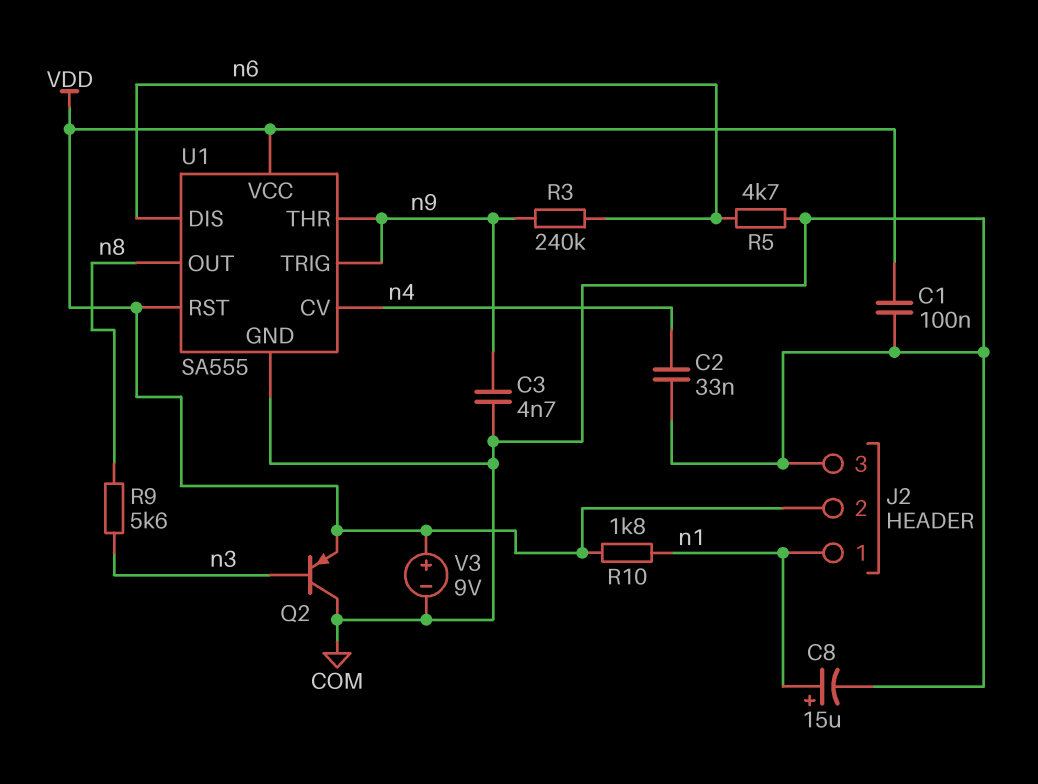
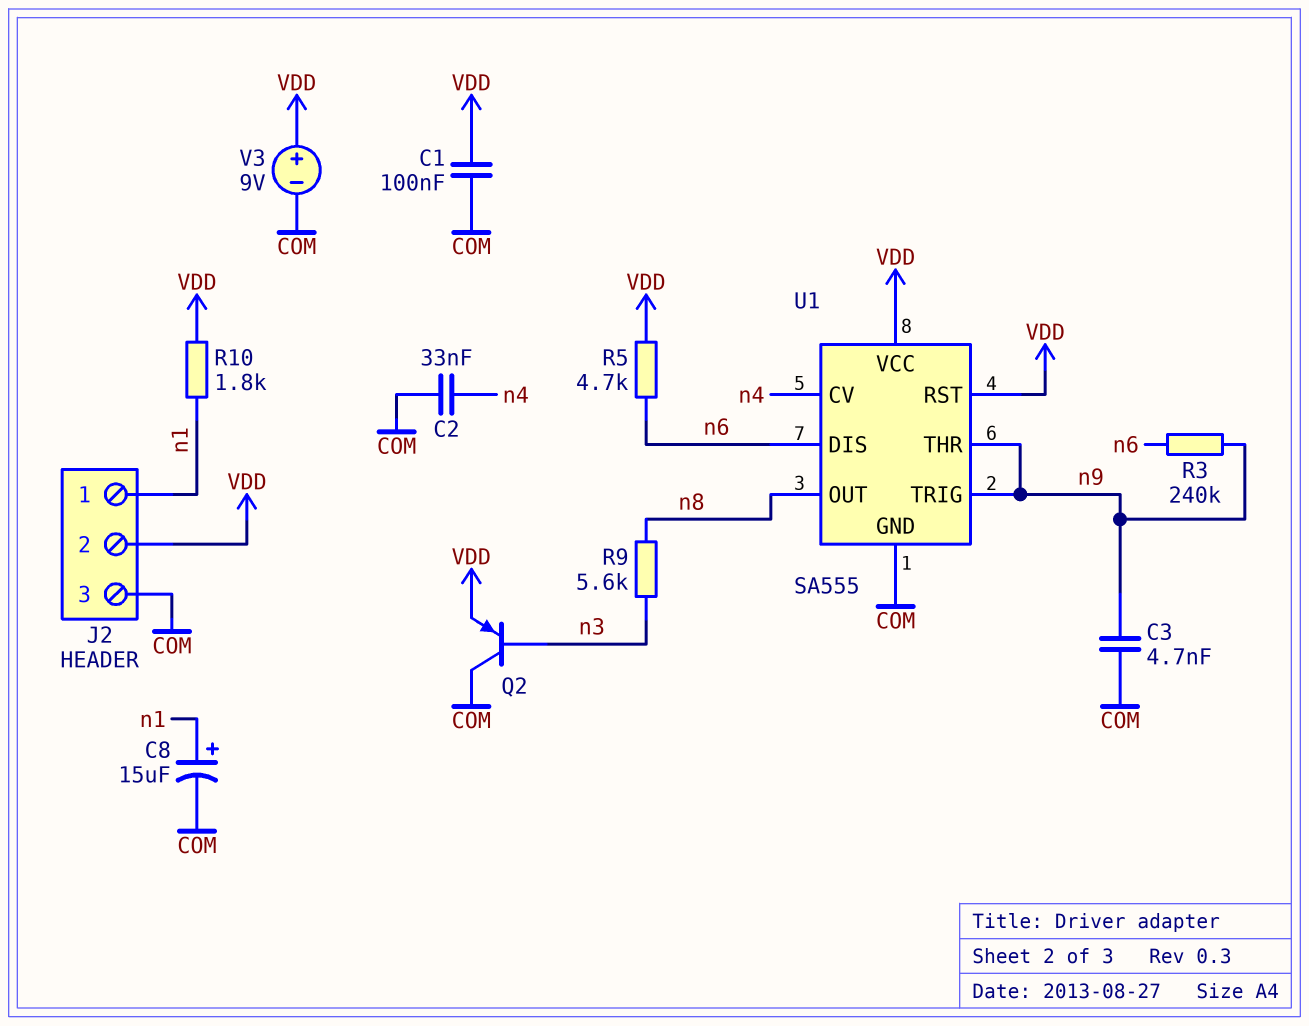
R5: 4.7k (COM, n6) -> 4.7k (VDD, n6)

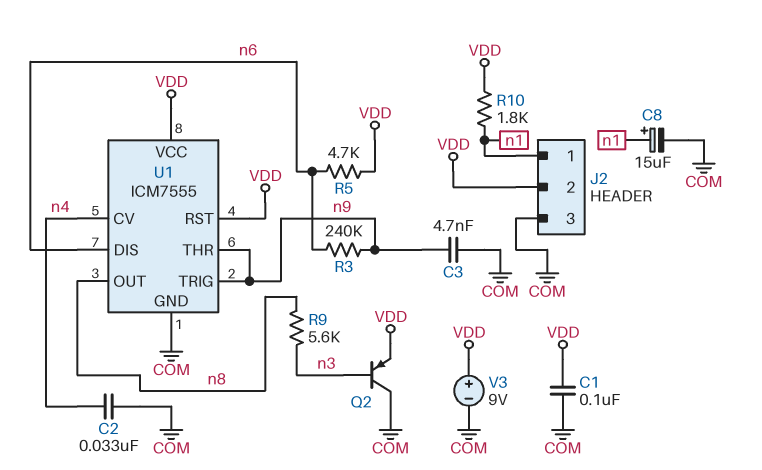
U1: SA555 -> ICM7555

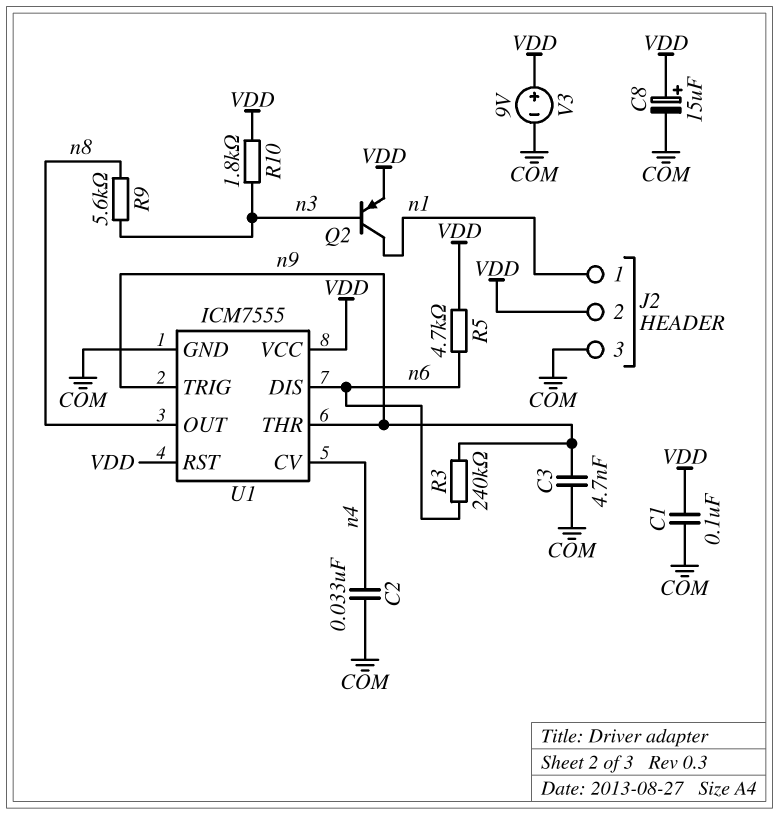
C8: 15uF (plus n1, minus COM) -> 15uF (plus VDD, minus COM)
Q2: PNP (B n3, C COM, E VDD) -> PNP (B n3, C n1, E VDD)
R10: 1.8k (VDD, n1) -> 1.8k (VDD, n3)

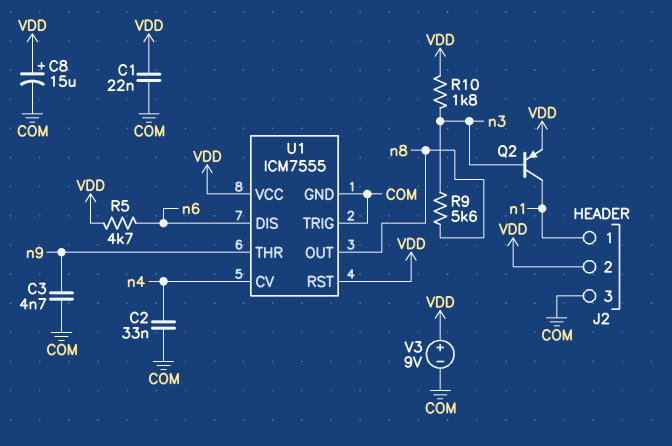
C1: 100nF (COM, VDD) -> 22nF (COM, VDD)
R3: 240k (n6, n9) -> none
U1 pin TRIG: n9 -> COM

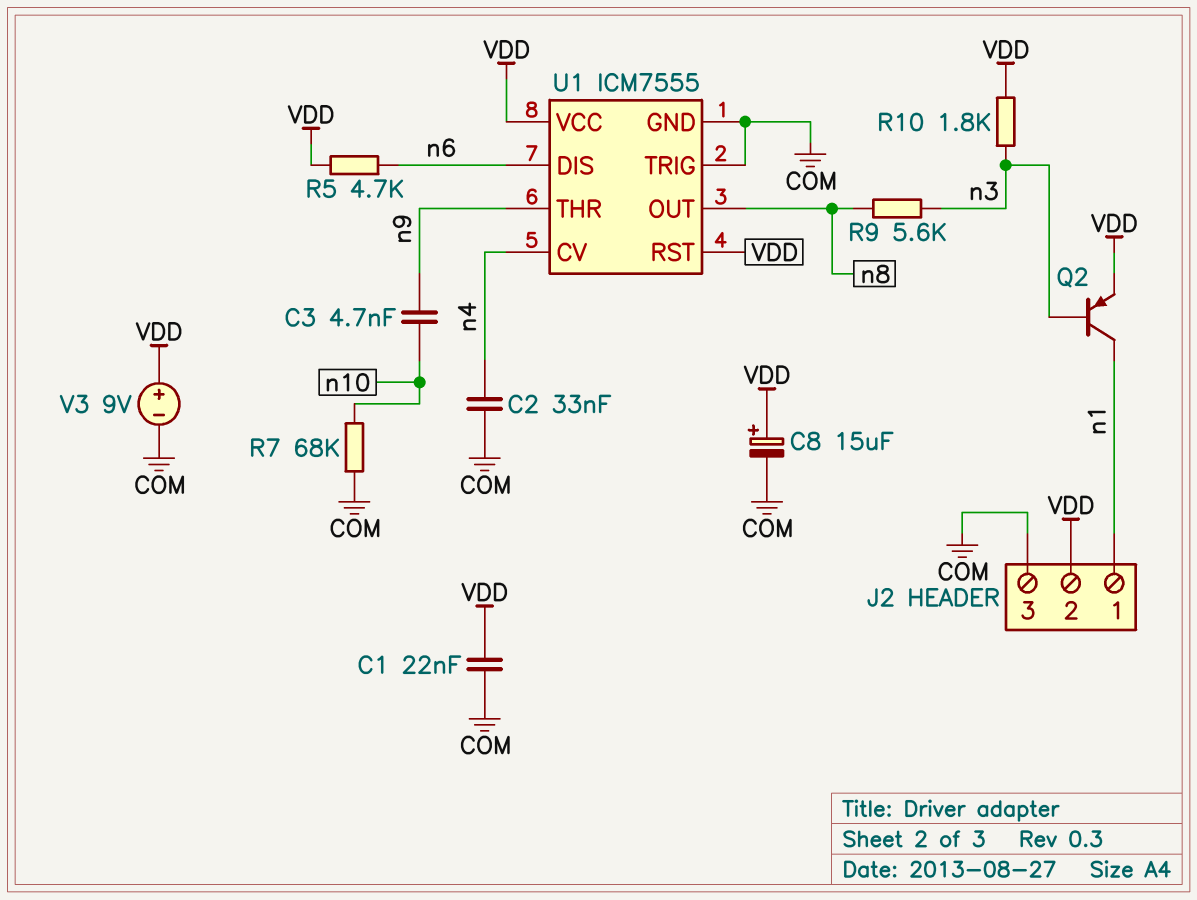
C3: 4.7nF (COM, n9) -> 4.7nF (n9, n10)
R7: none -> 68k (COM, n10)

